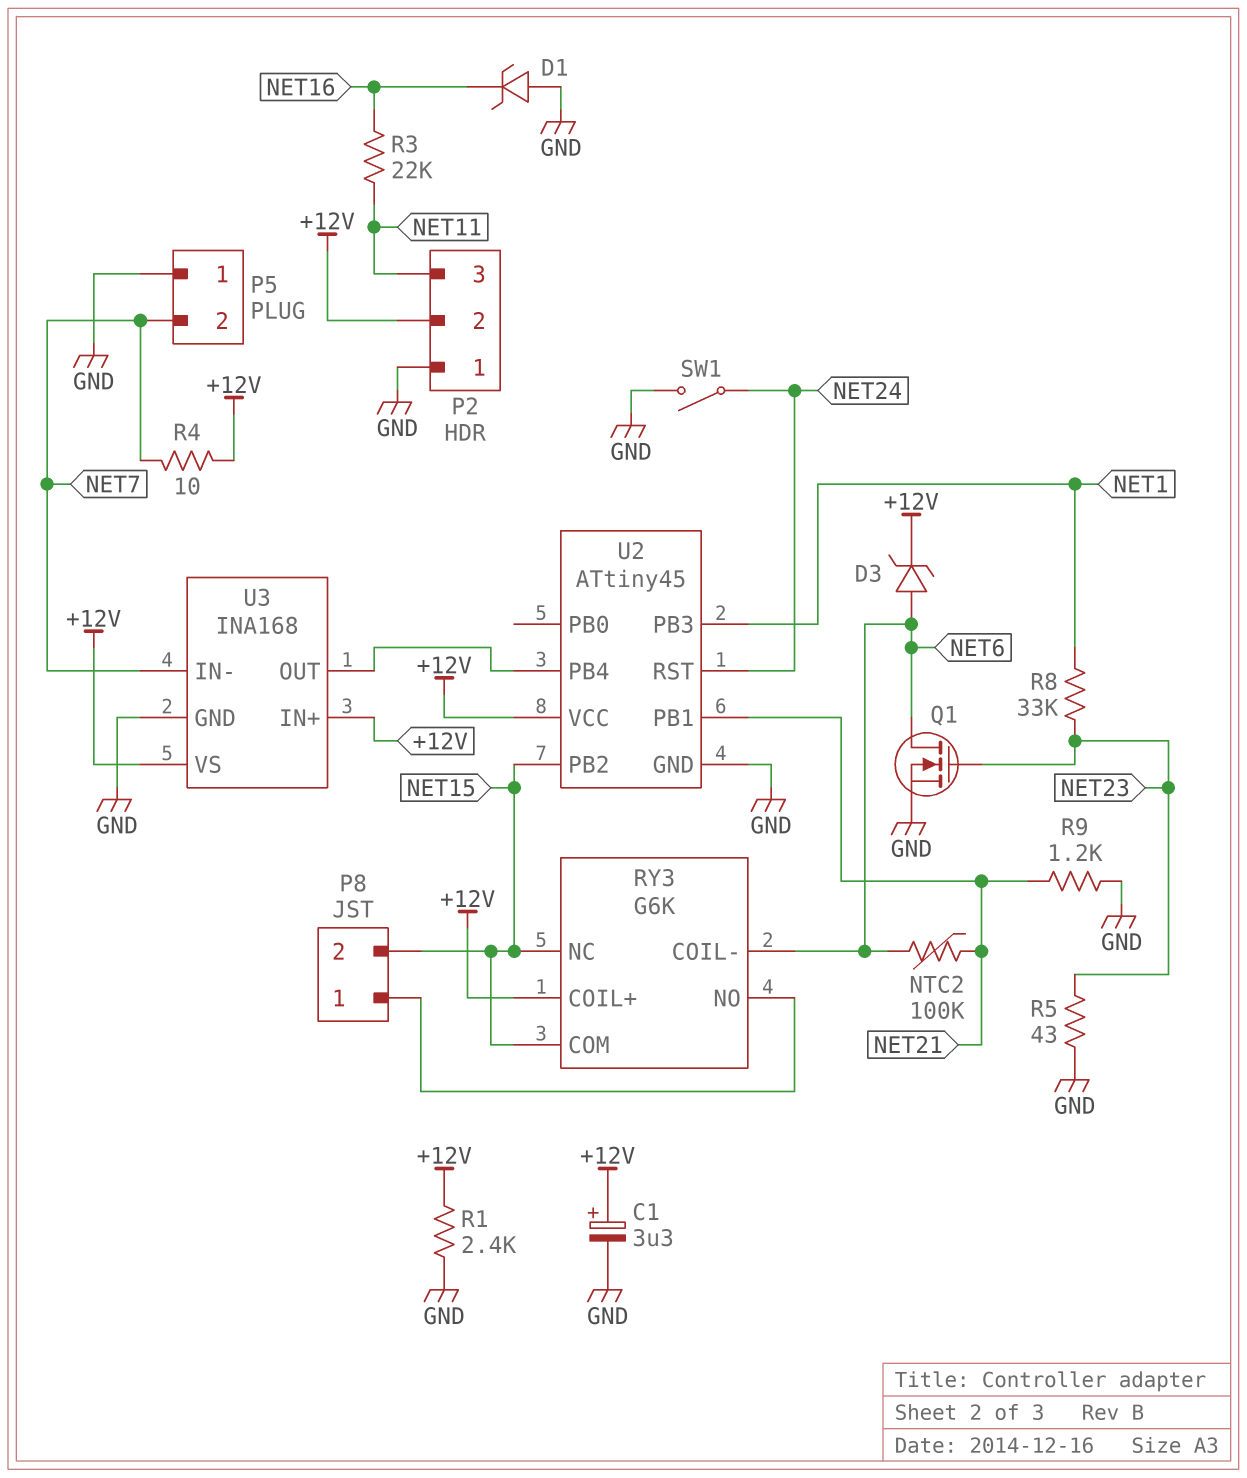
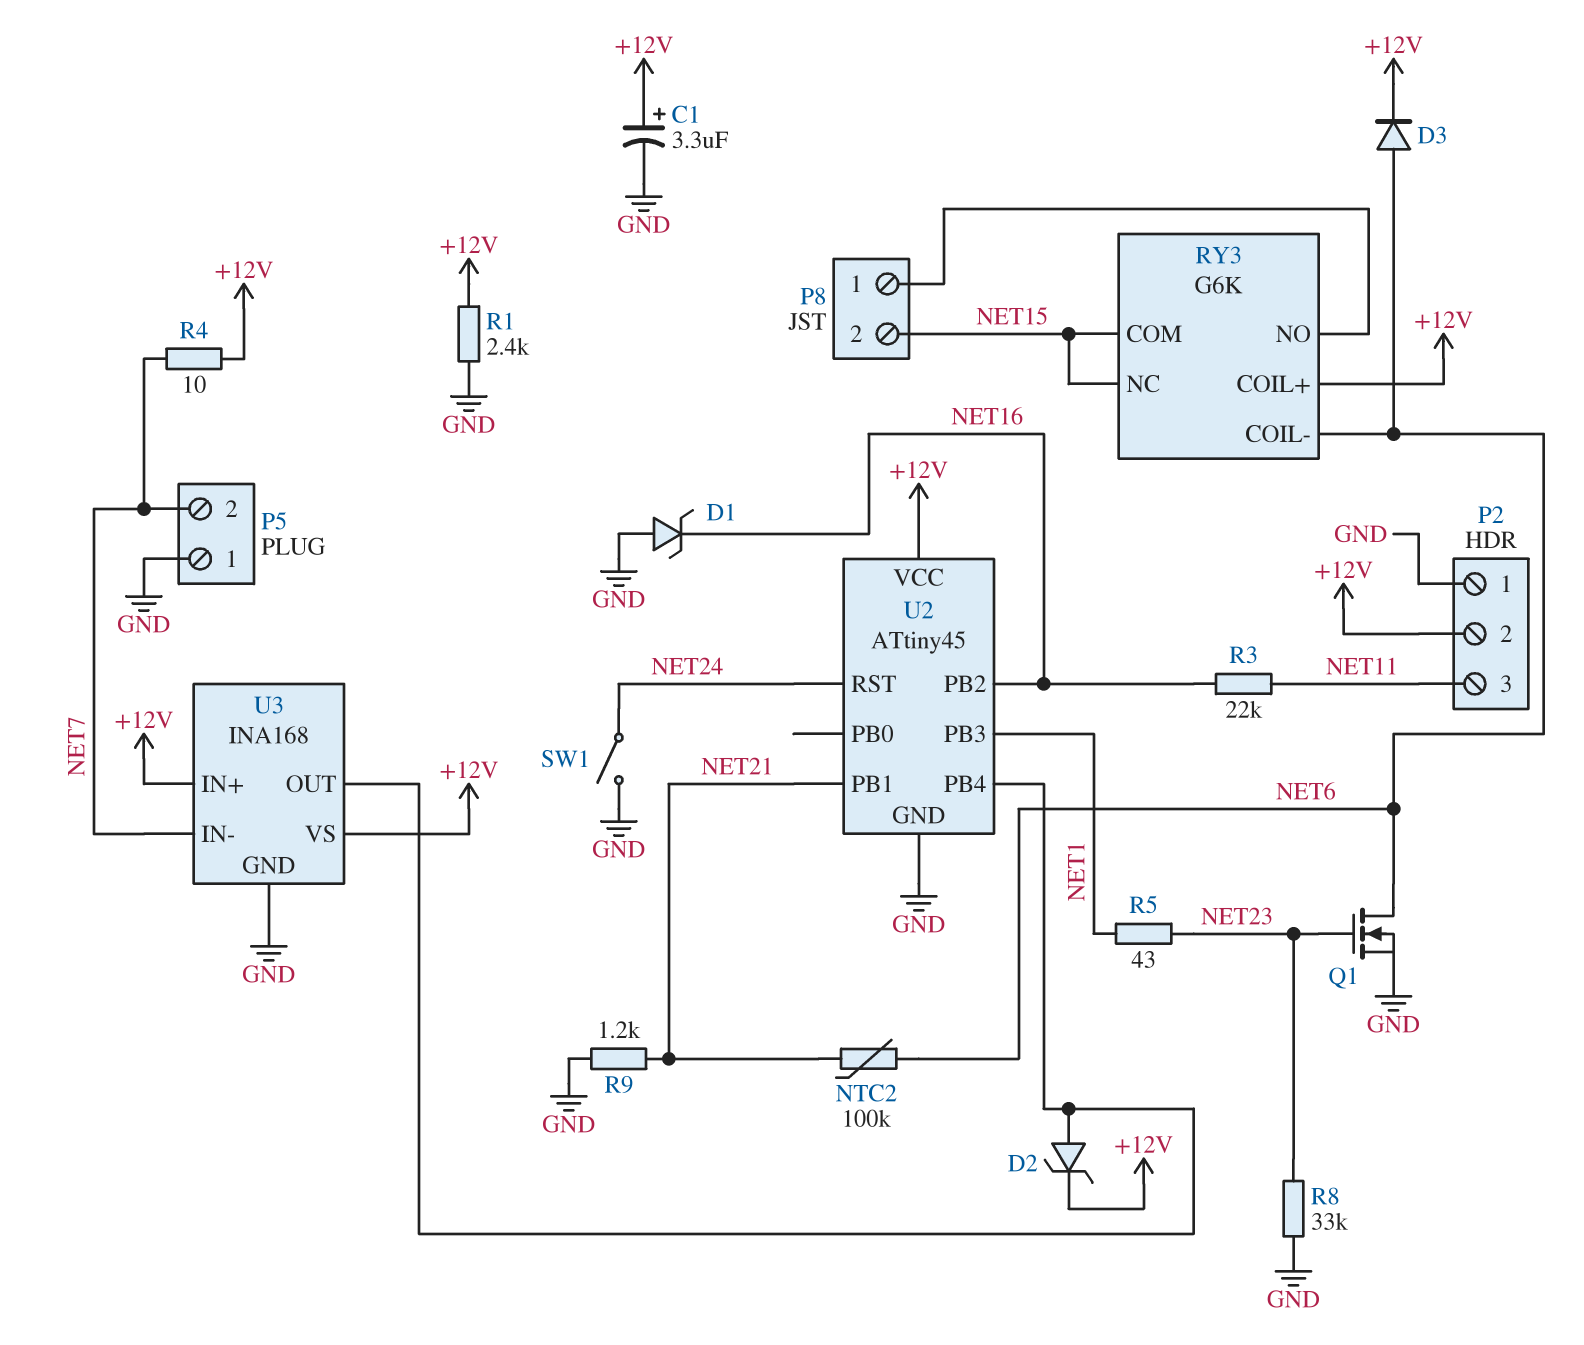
D2: none -> zener (A U2/PB4, K +12V)
D3: zener (A NET6, K +12V) -> diode (A NET6, K +12V)
R5: 43 (GND, NET23) -> 43 (NET1, NET23)
R8: 33k (NET1, NET23) -> 33k (GND, NET23)
U2 pin PB2: NET15 -> NET16

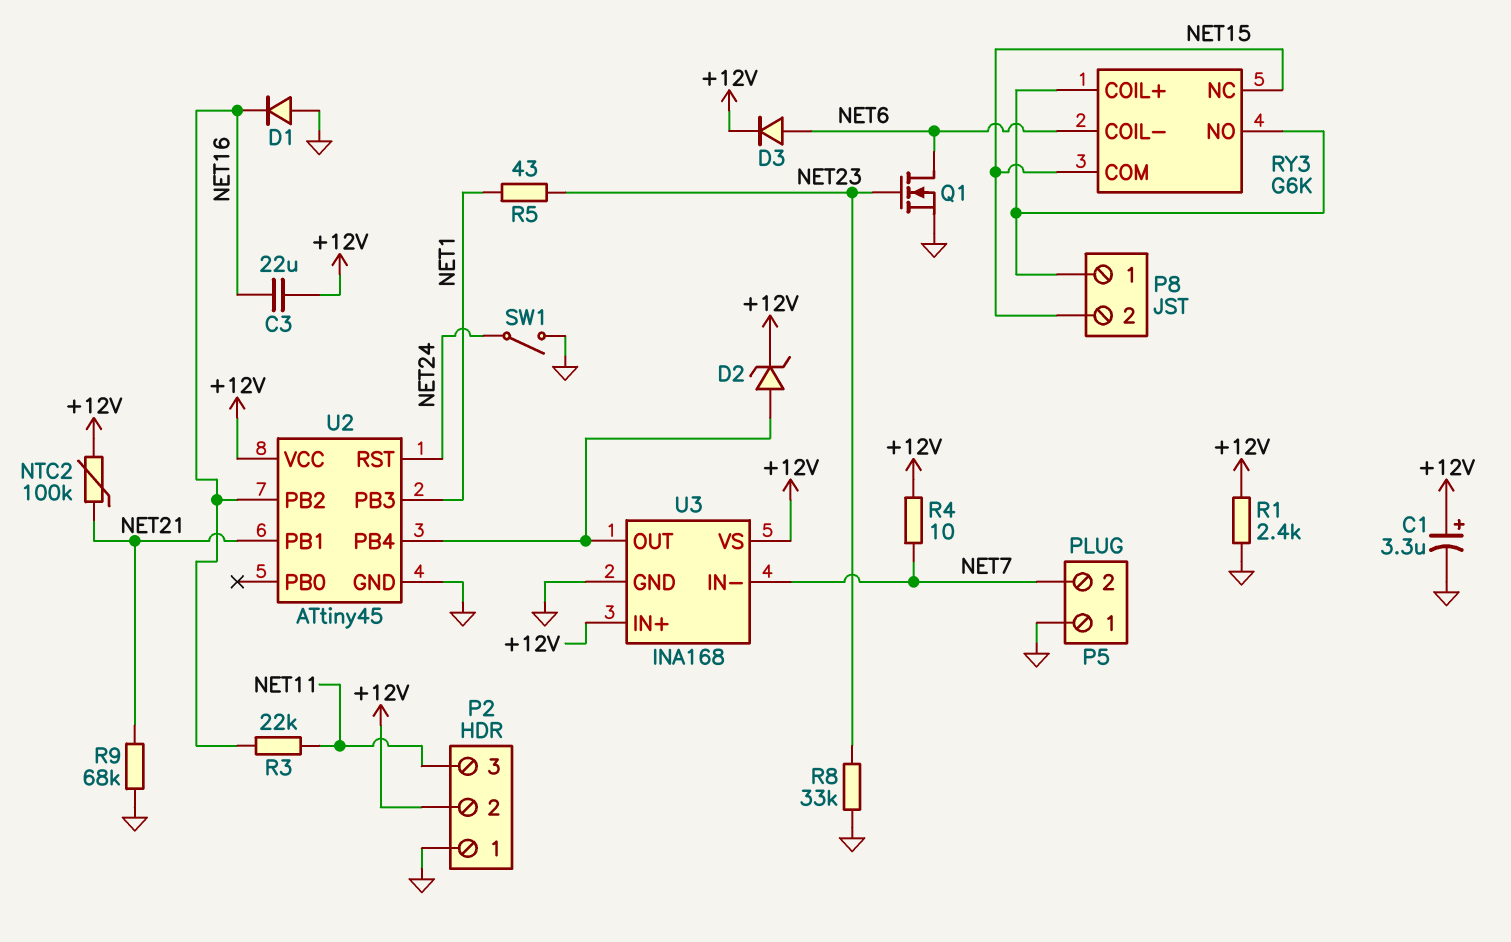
C3: none -> 22uF (+12V, NET16)
D1: zener (A GND, K NET16) -> diode (A GND, K NET16)
NTC2: 100k (NET6, NET21) -> 100k (+12V, NET21)
R9: 1.2k (GND, NET21) -> 68k (GND, NET21)
RY3 pin COIL+: +12V -> P8/1

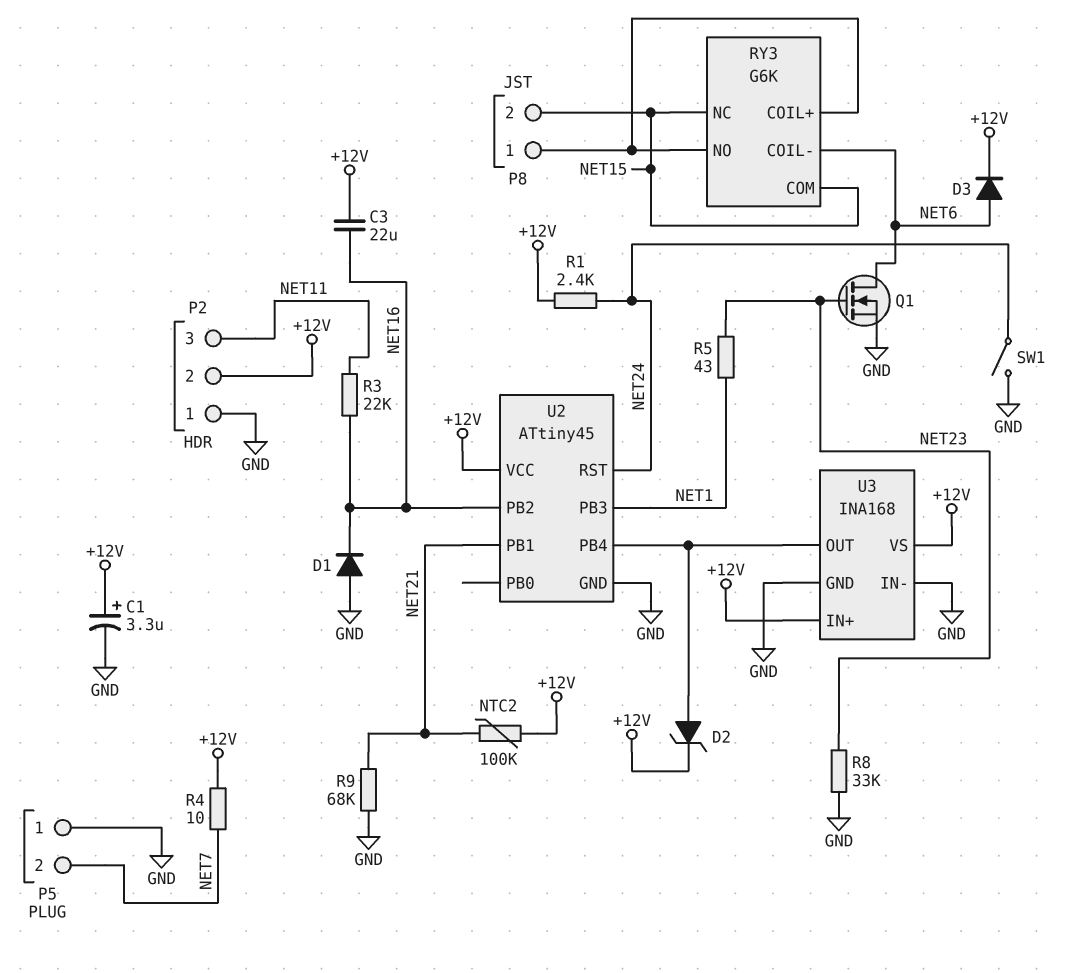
R1: 2.4k (+12V, GND) -> 2.4k (+12V, NET24)
U3 pin IN-: NET7 -> GND

